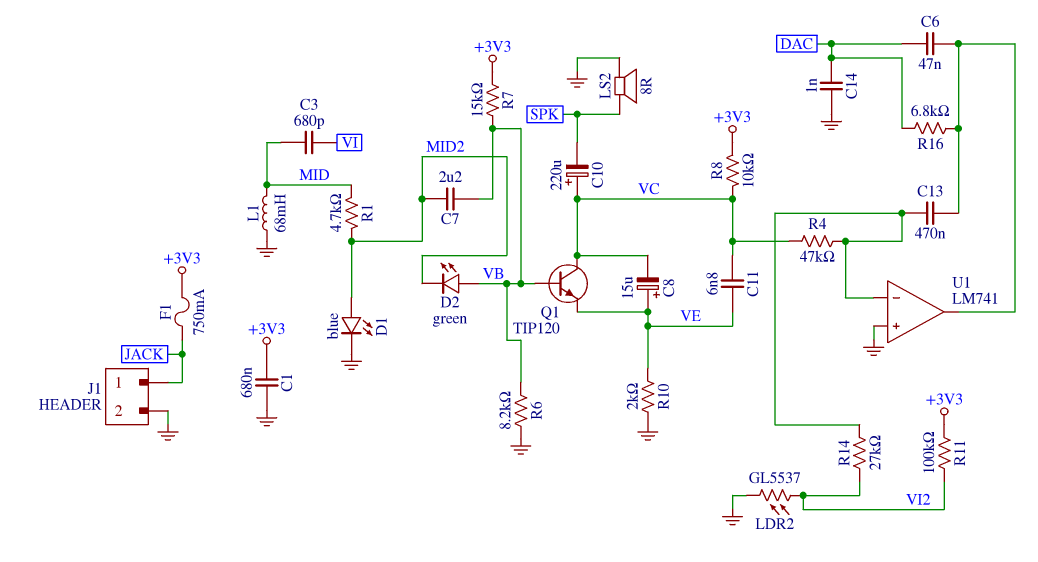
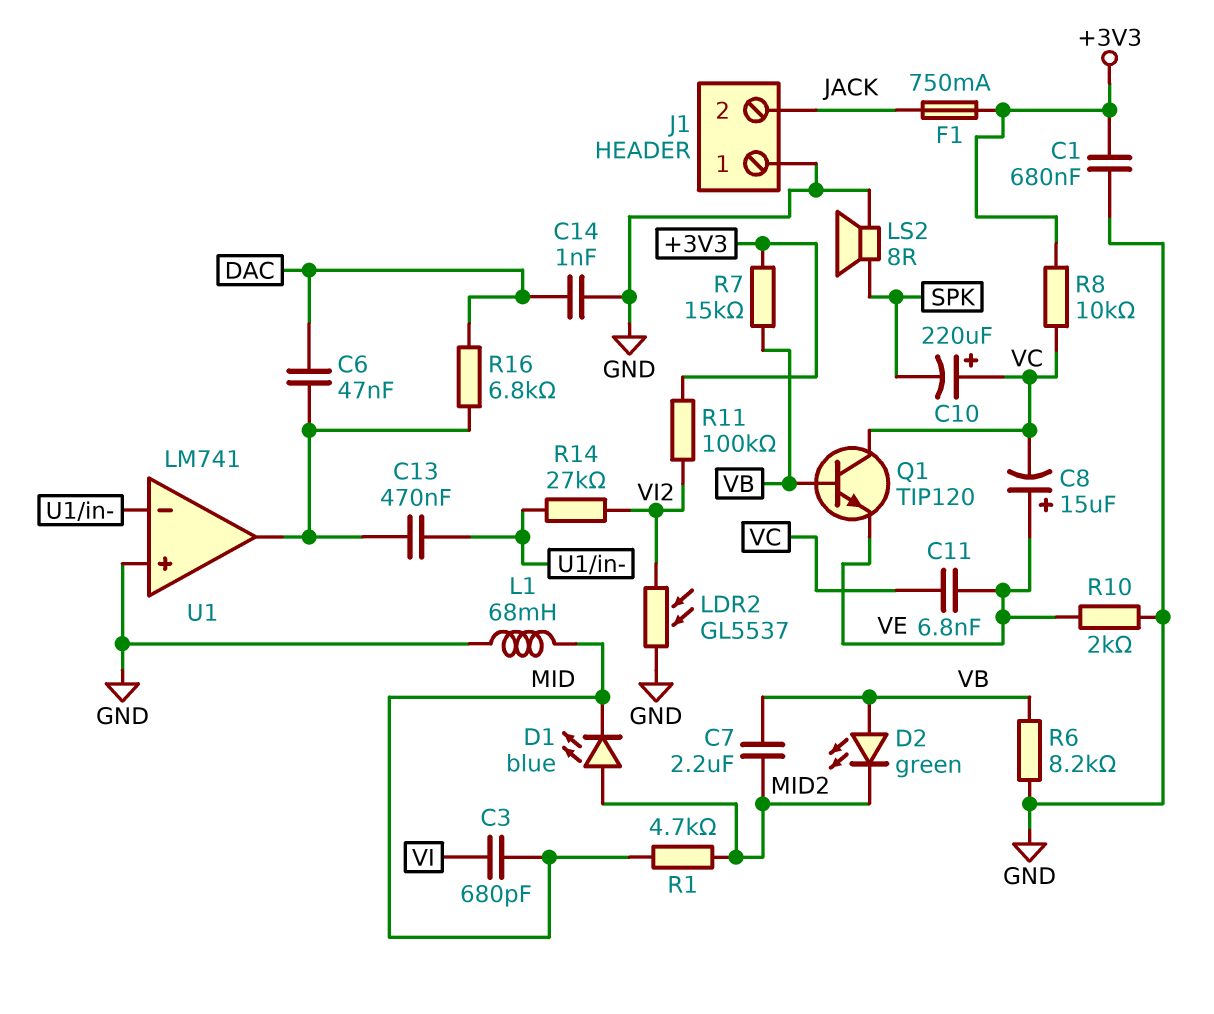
D1: LED blue (A MID2, K GND) -> LED blue (A MID2, K MID)
J1 pin 1: JACK -> GND
J1 pin 2: GND -> JACK
R4: 47k (U1/in-, VC) -> none

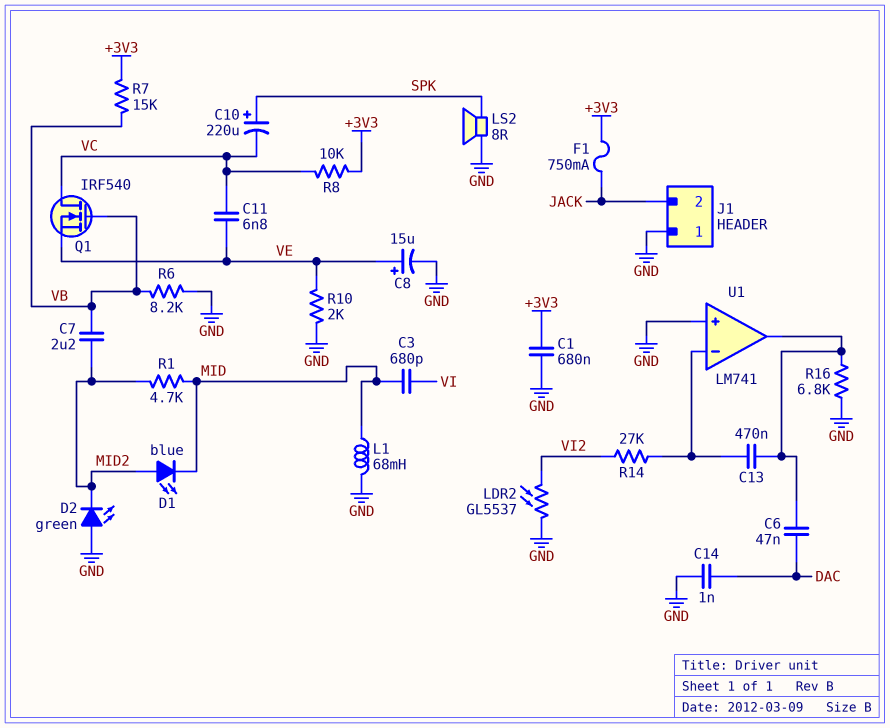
C8: 15uF (plus VE, minus VC) -> 15uF (plus VE, minus GND)
C10: 220uF (plus VC, minus SPK) -> 220uF (plus SPK, minus VC)
D2: LED green (A VB, K MID2) -> LED green (A GND, K MID2)
Q1: NPN TIP120 (B VB, C VC, E VE) -> NMOS IRF540 (G VB, D VC, S VE)
R11: 100k (+3V3, VI2) -> none
R16: 6.8k (DAC, U1/out) -> 6.8k (GND, U1/out)

